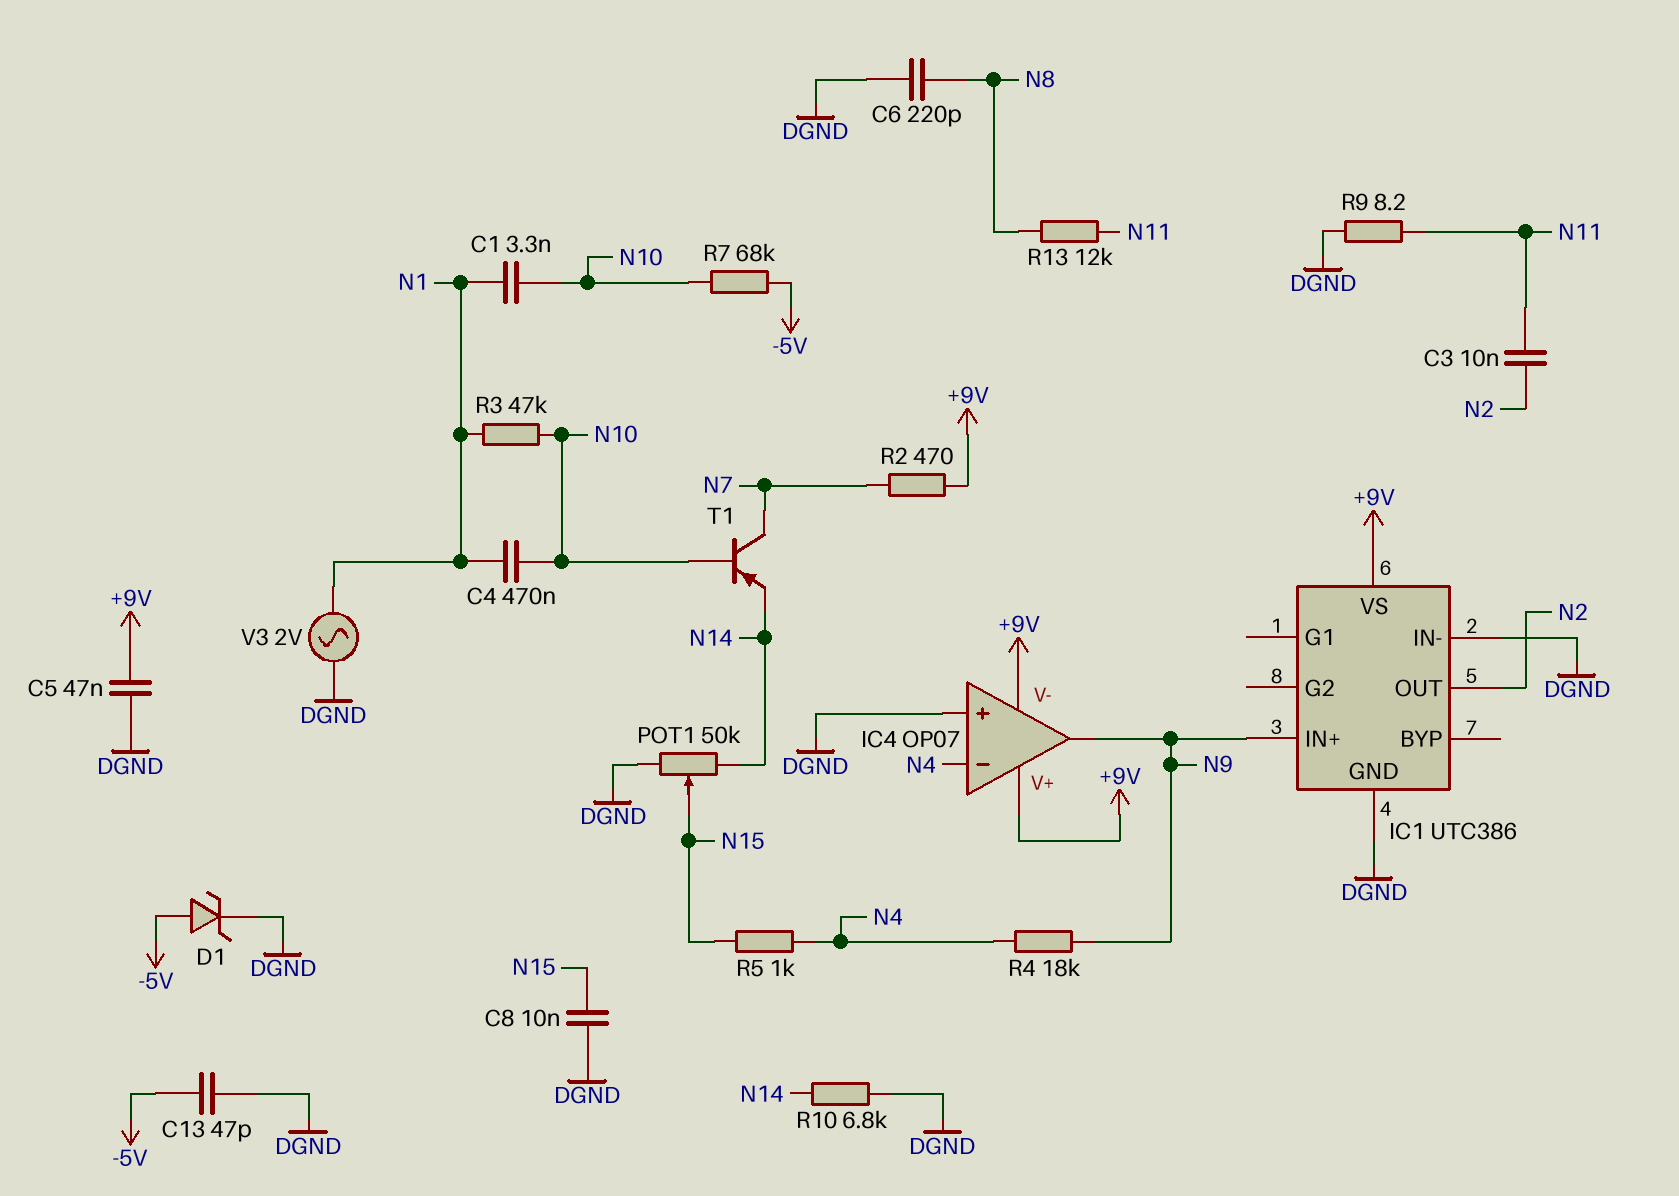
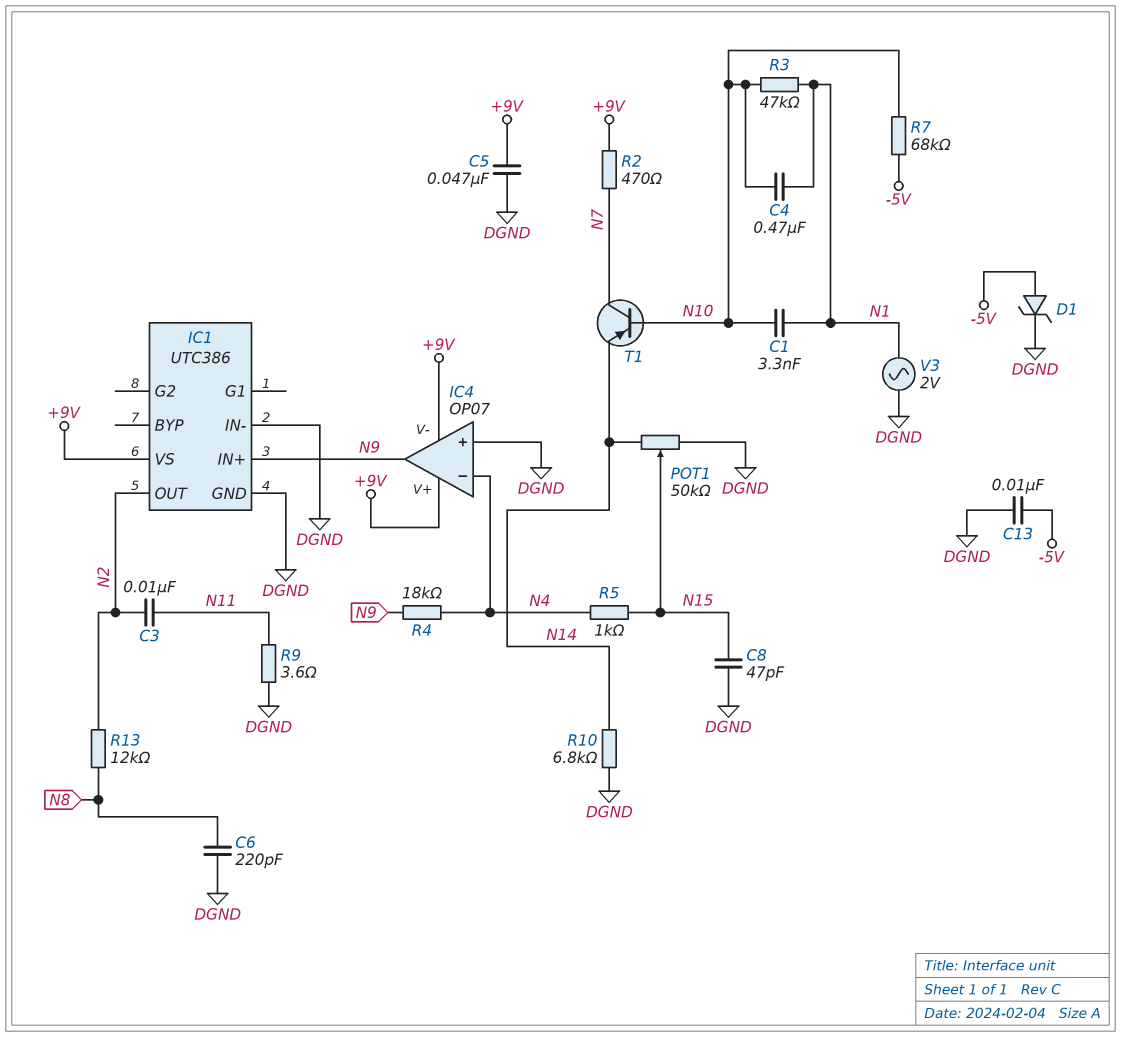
C8: 10nF (DGND, N15) -> 47pF (DGND, N15)
C13: 47pF (-5V, DGND) -> 10nF (-5V, DGND)
R9: 8.2 (DGND, N11) -> 3.6 (DGND, N11)
R13: 12k (N8, N11) -> 12k (N2, N8)

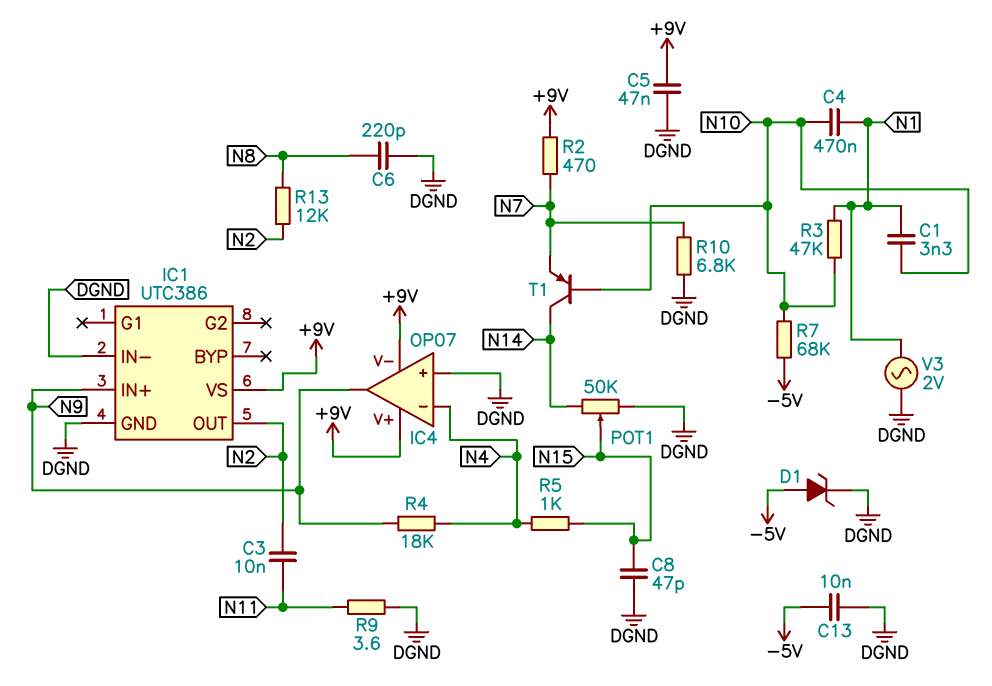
R10: 6.8k (DGND, N14) -> 6.8k (DGND, N7)
T1: PNP (B N10, C N7, E N14) -> PNP (B N10, C N14, E N7)

